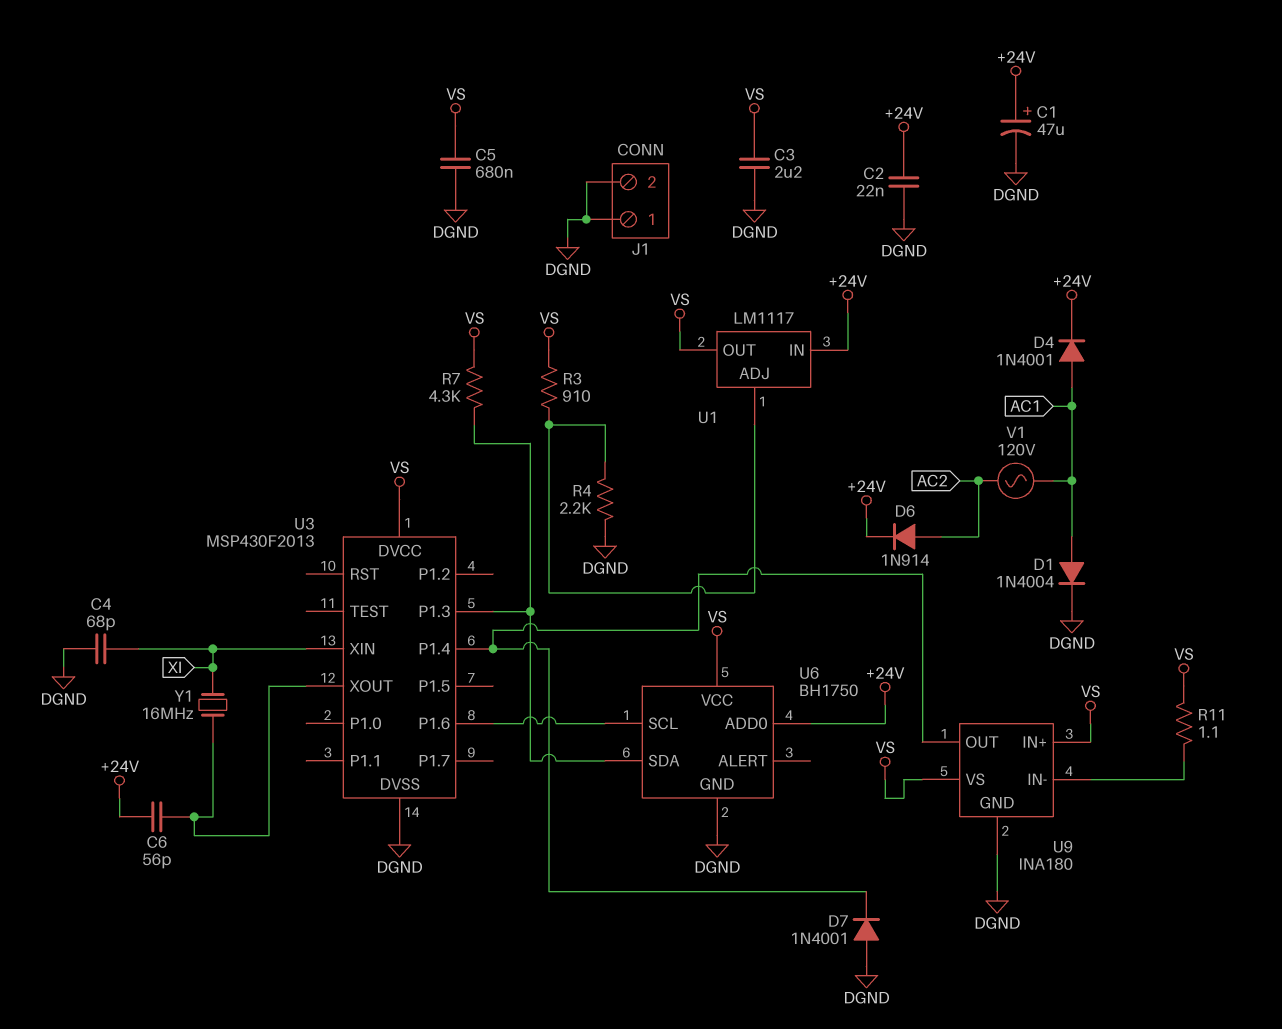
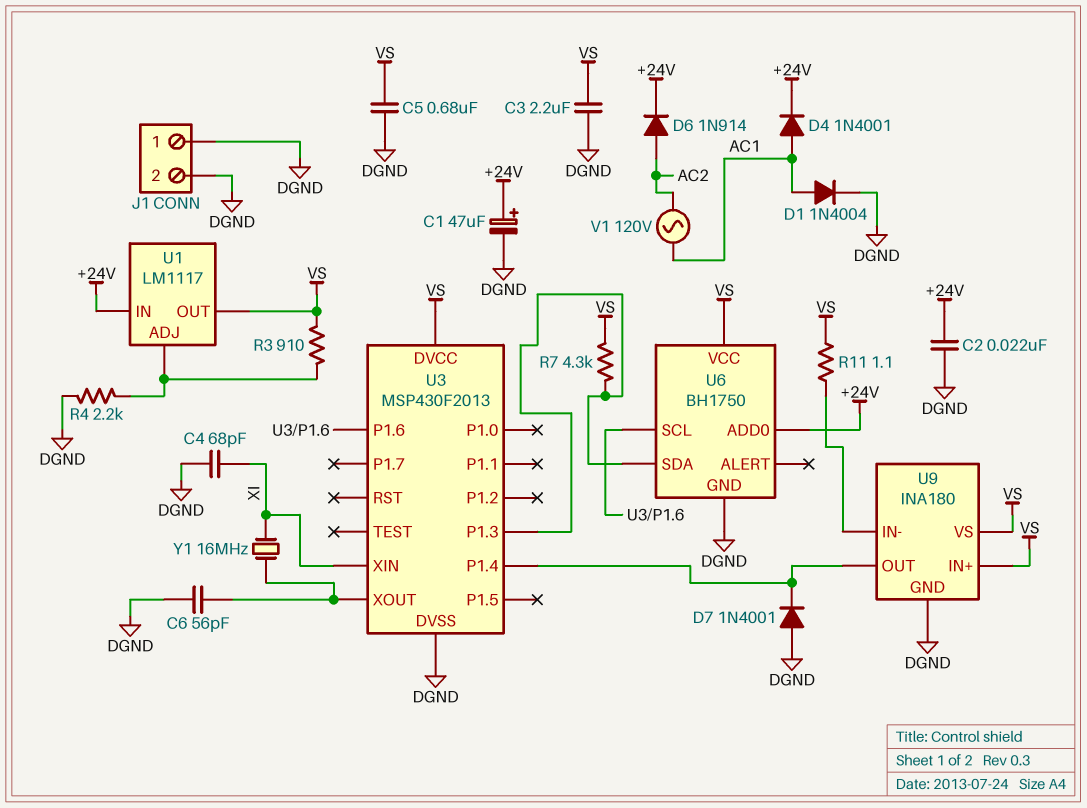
C6: 56pF (+24V, U3/XOUT) -> 56pF (DGND, U3/XOUT)

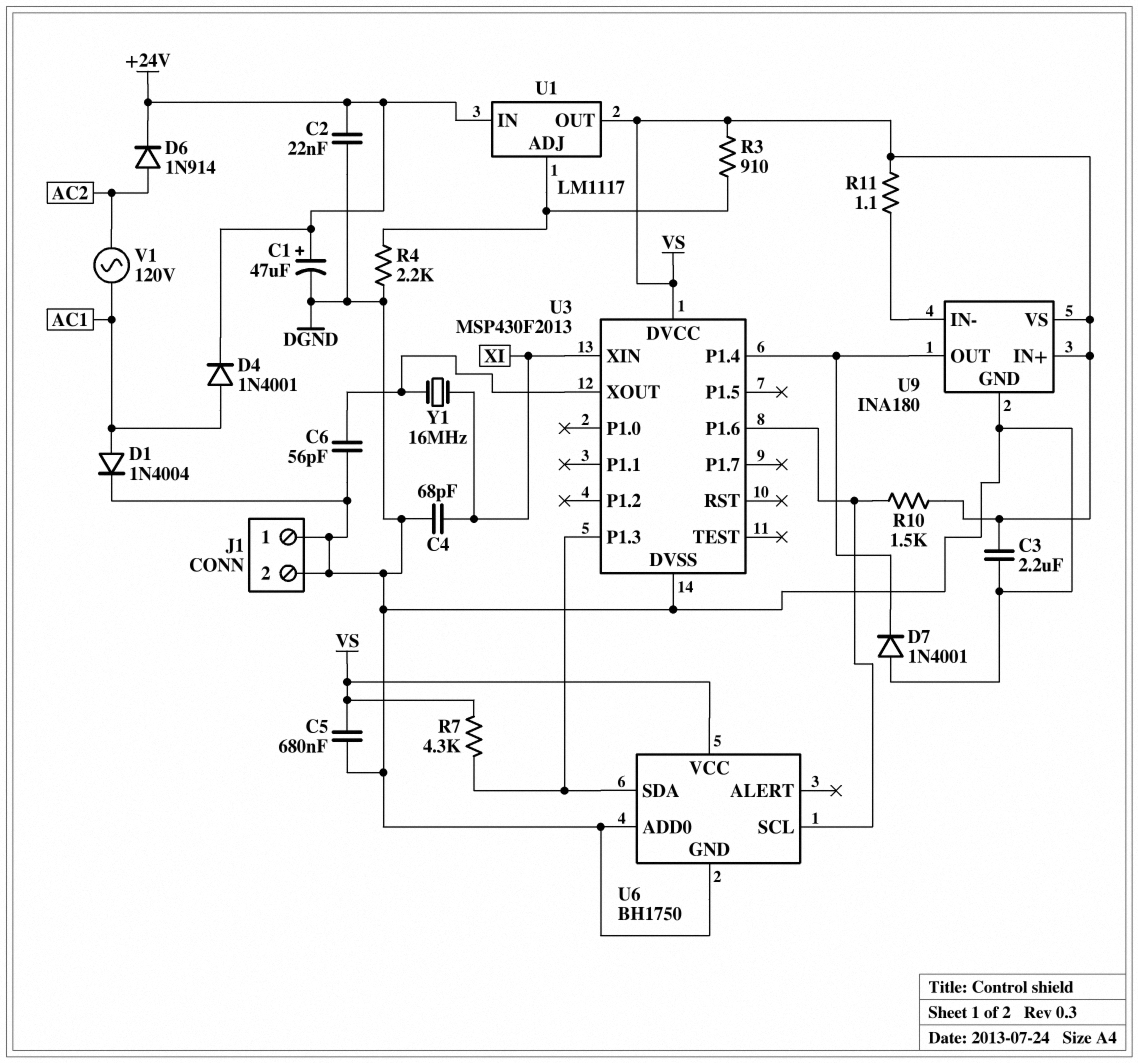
R10: none -> 1.5k (U3/P1.6, VS)
U6 pin ADD0: +24V -> DGND

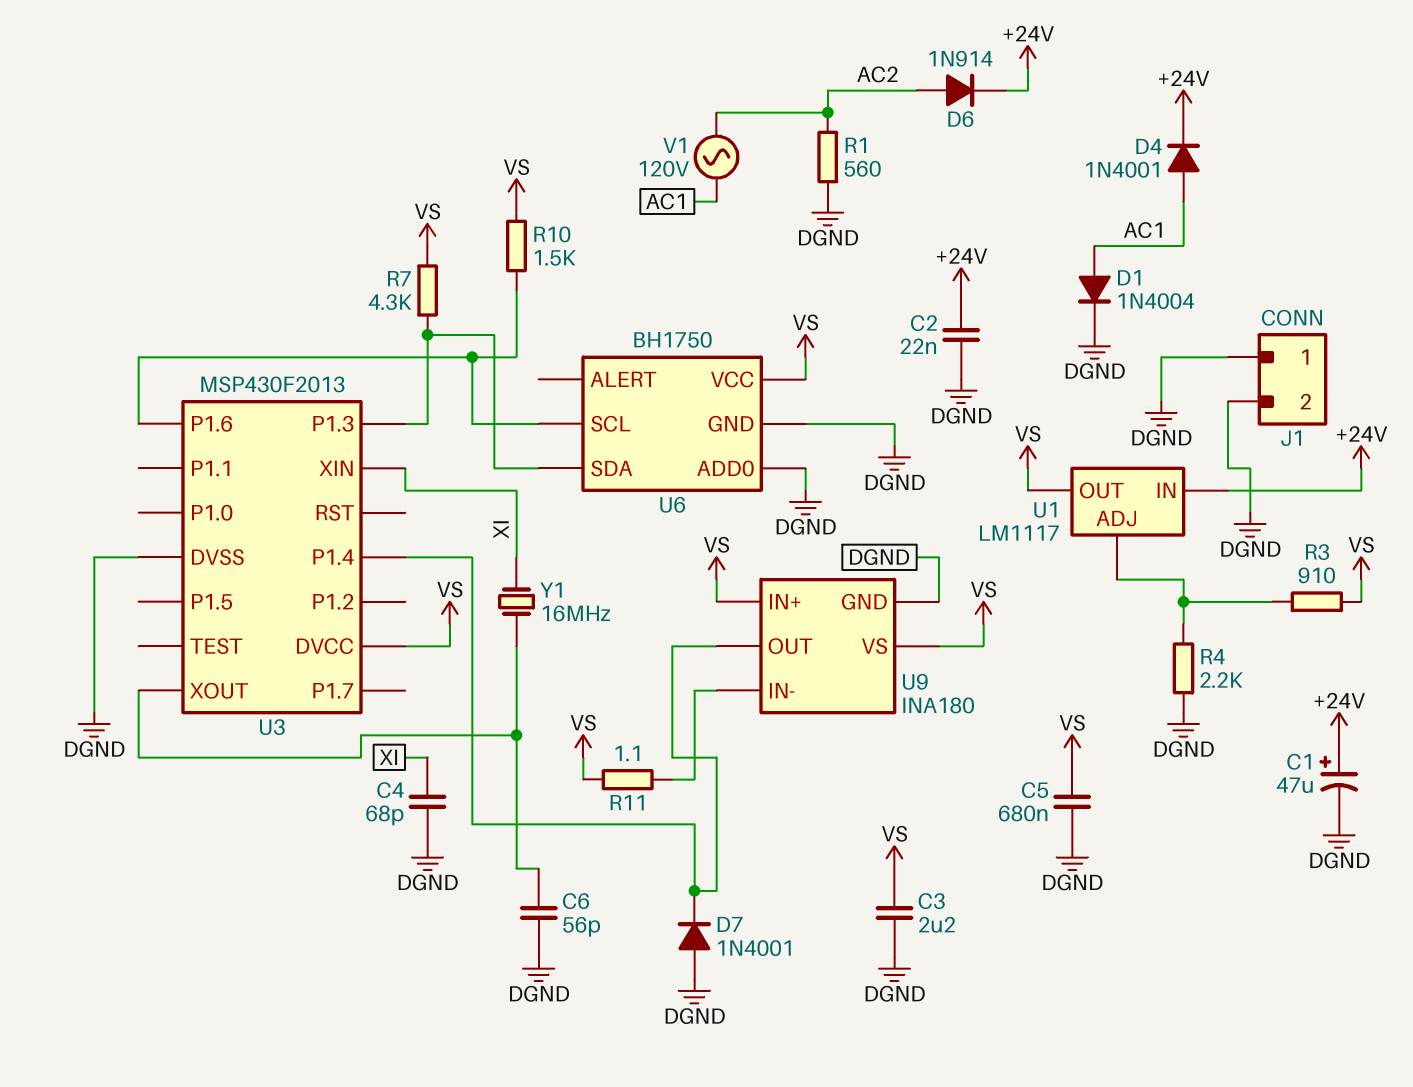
R1: none -> 560 (AC2, DGND)

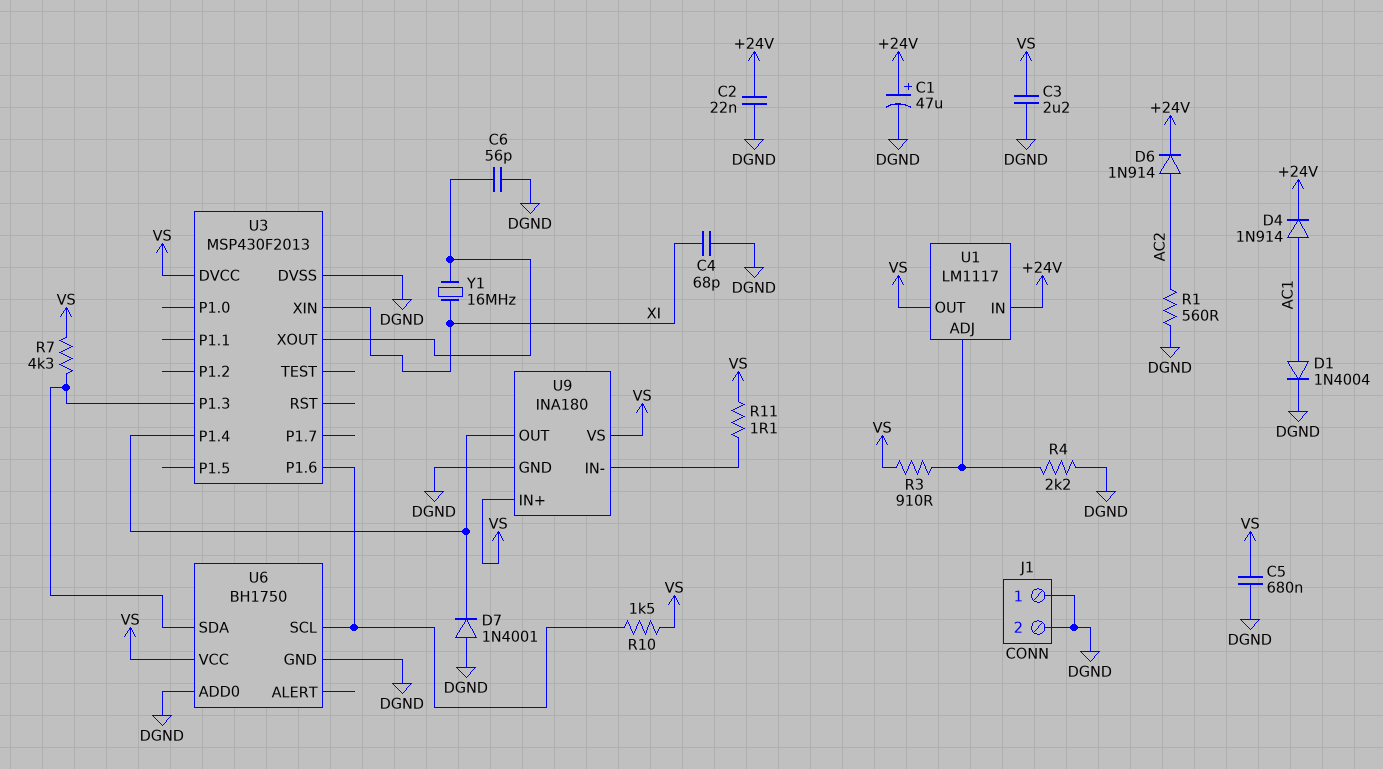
D4: diode 1N4001 (A AC1, K +24V) -> diode 1N914 (A AC1, K +24V)
V1: AC 120V (AC1, AC2) -> none

